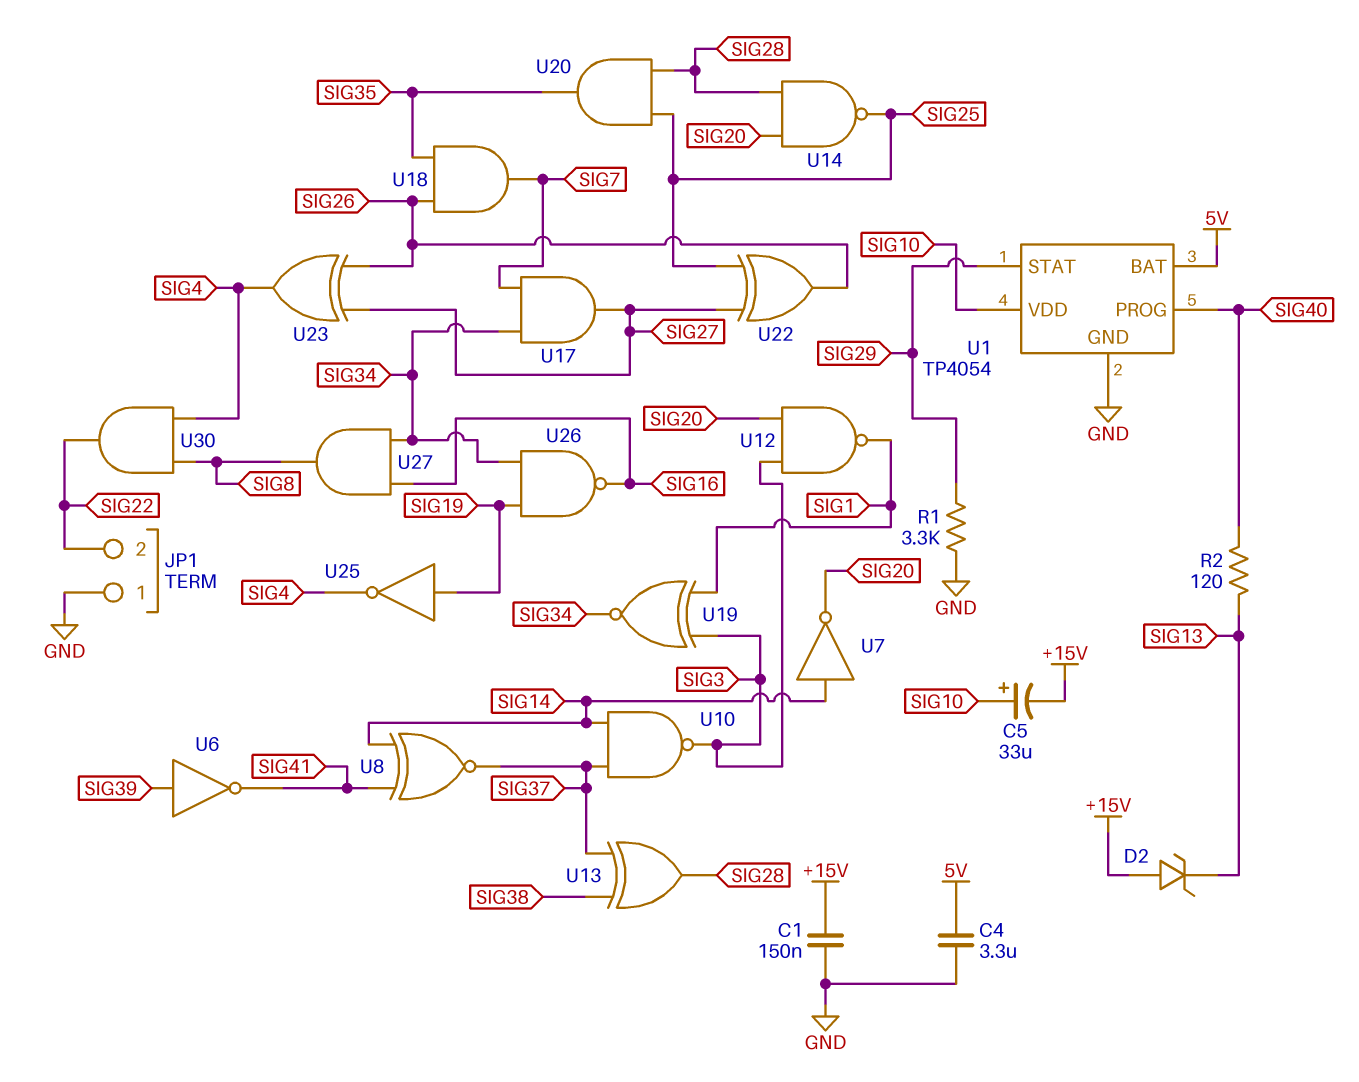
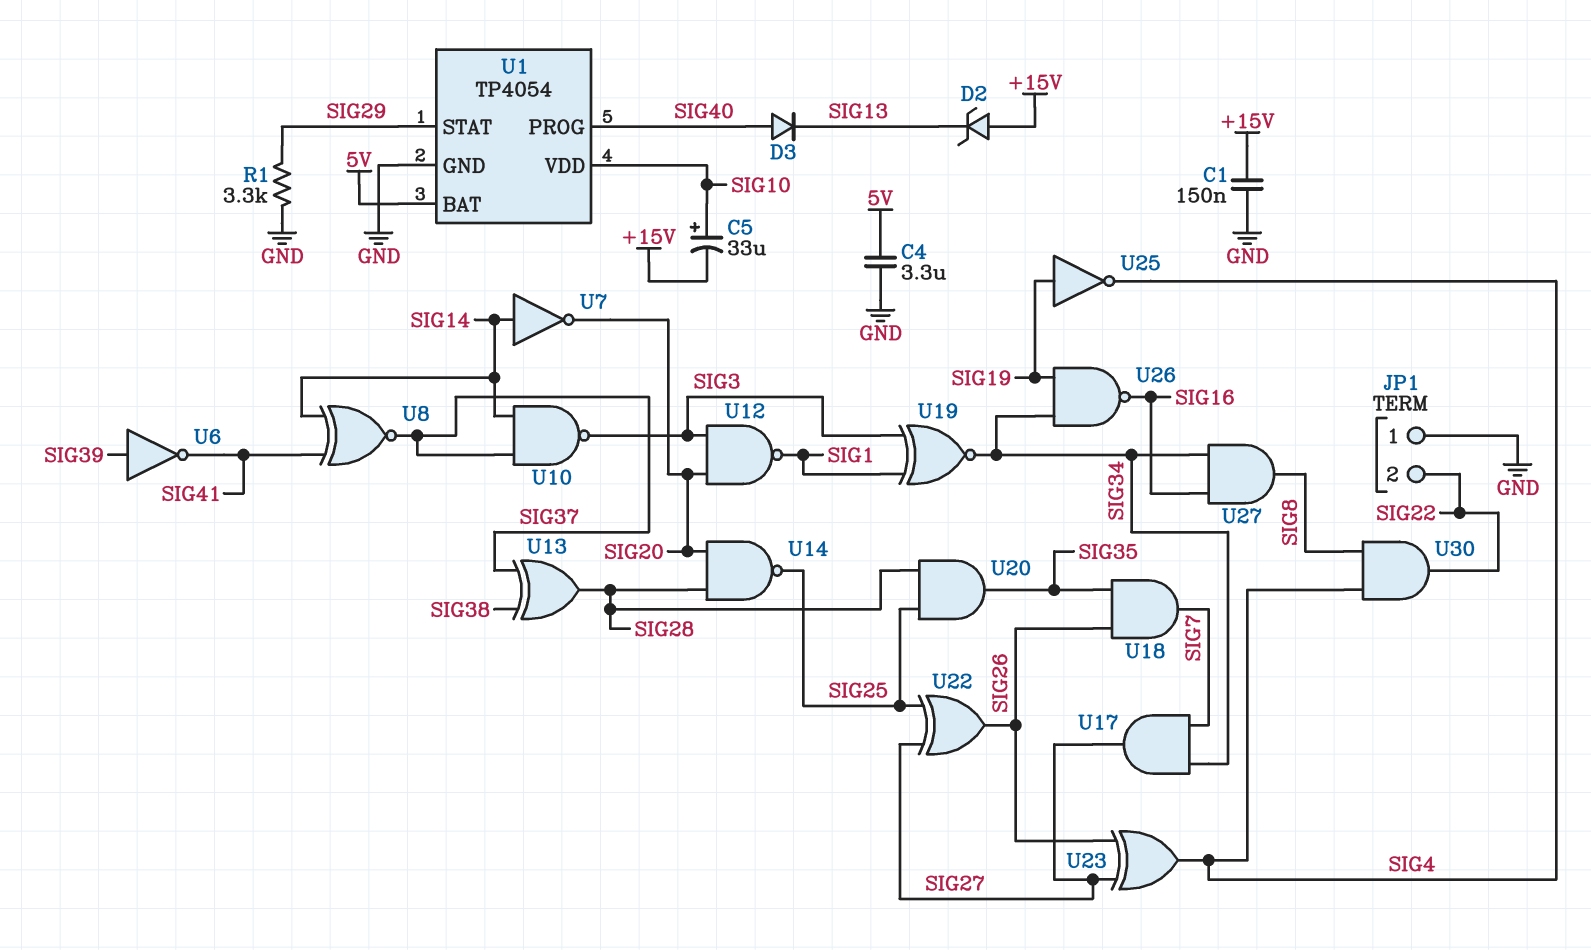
D3: none -> diode (A SIG40, K SIG13)
R2: 120 (SIG13, SIG40) -> none

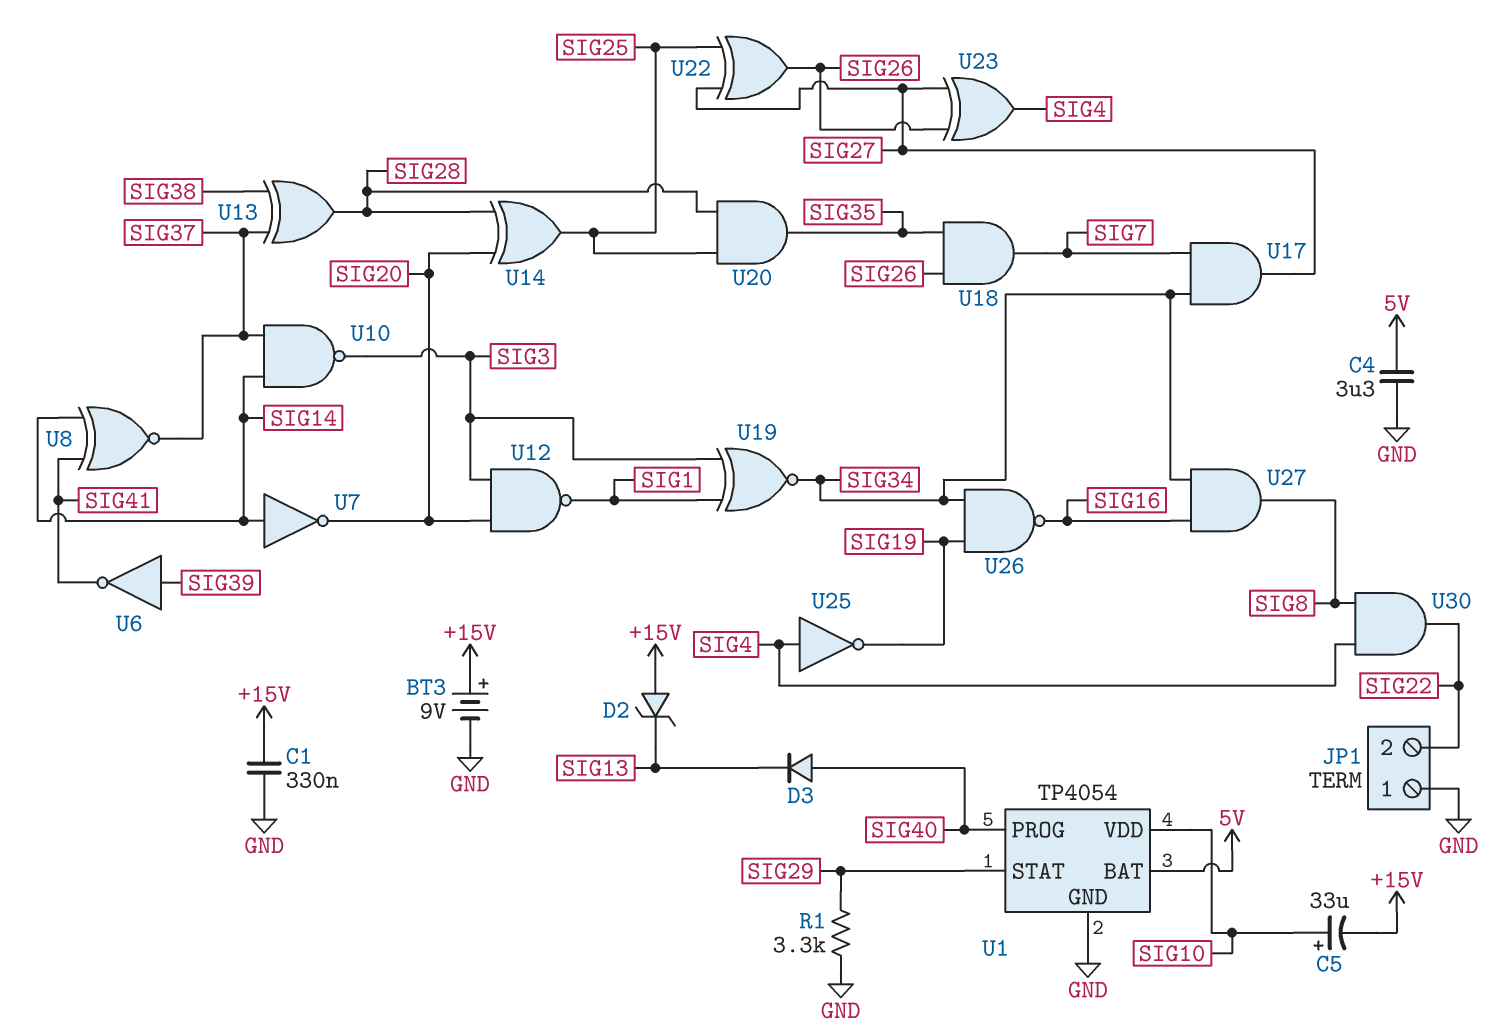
BT3: none -> 9V (plus +15V, minus GND)
C1: 150nF (+15V, GND) -> 330nF (+15V, GND)
U14: NAND (in SIG20, in SIG28, out SIG25) -> XOR (in SIG20, in SIG28, out SIG25)
U25: NOT (in SIG19, out SIG4) -> NOT (in SIG4, out SIG19)

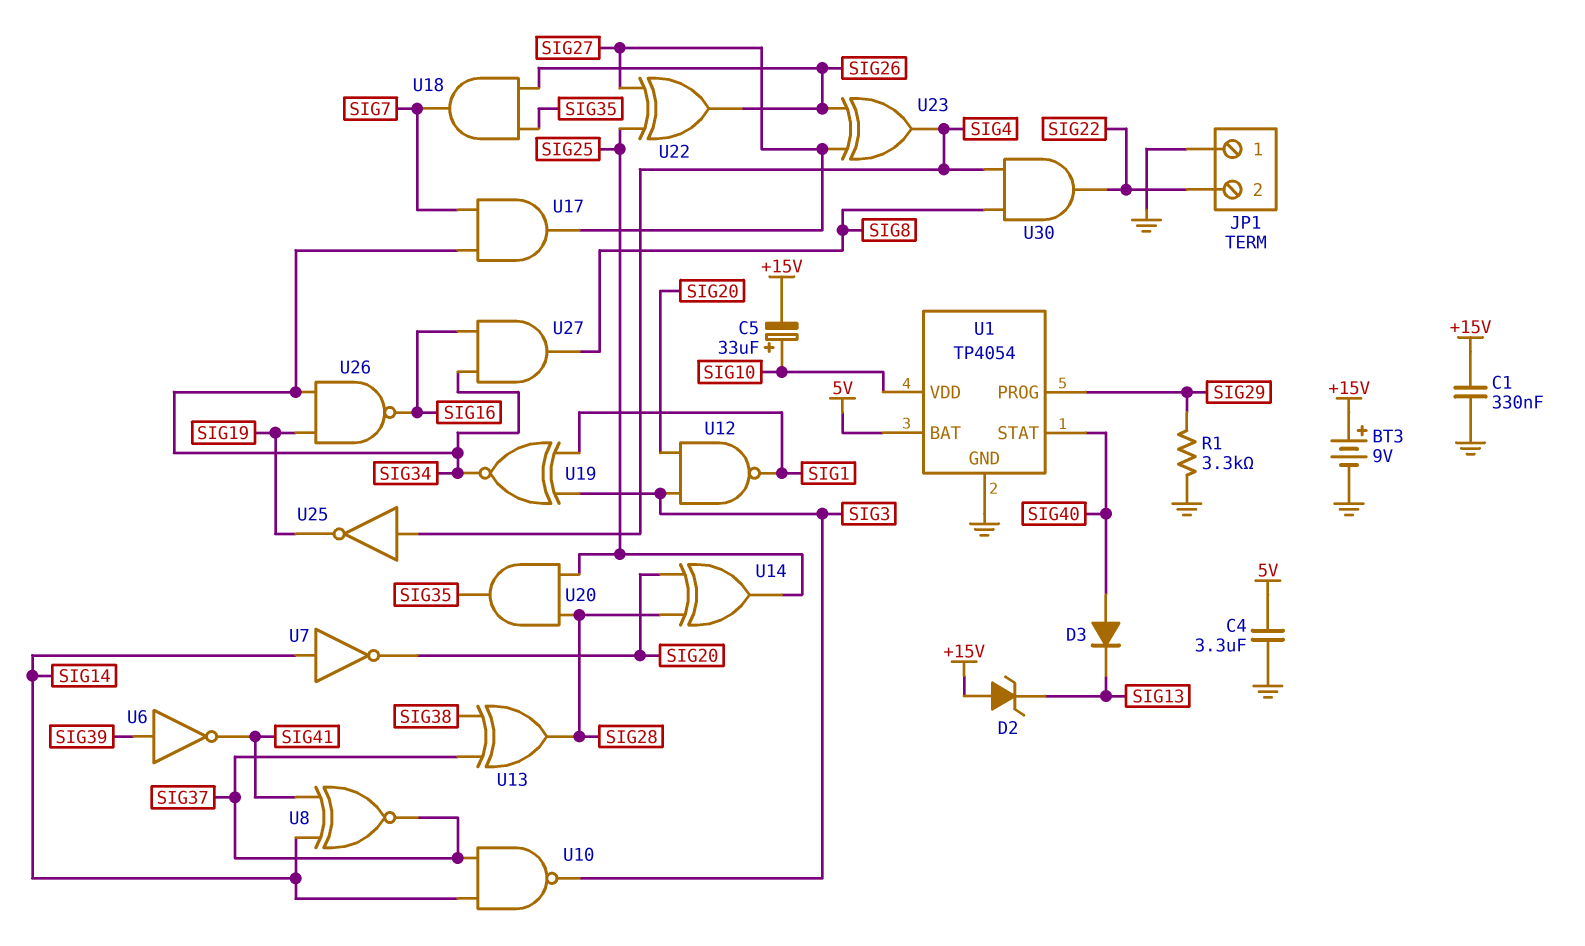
U1 pin PROG: SIG40 -> SIG29
U1 pin STAT: SIG29 -> SIG40

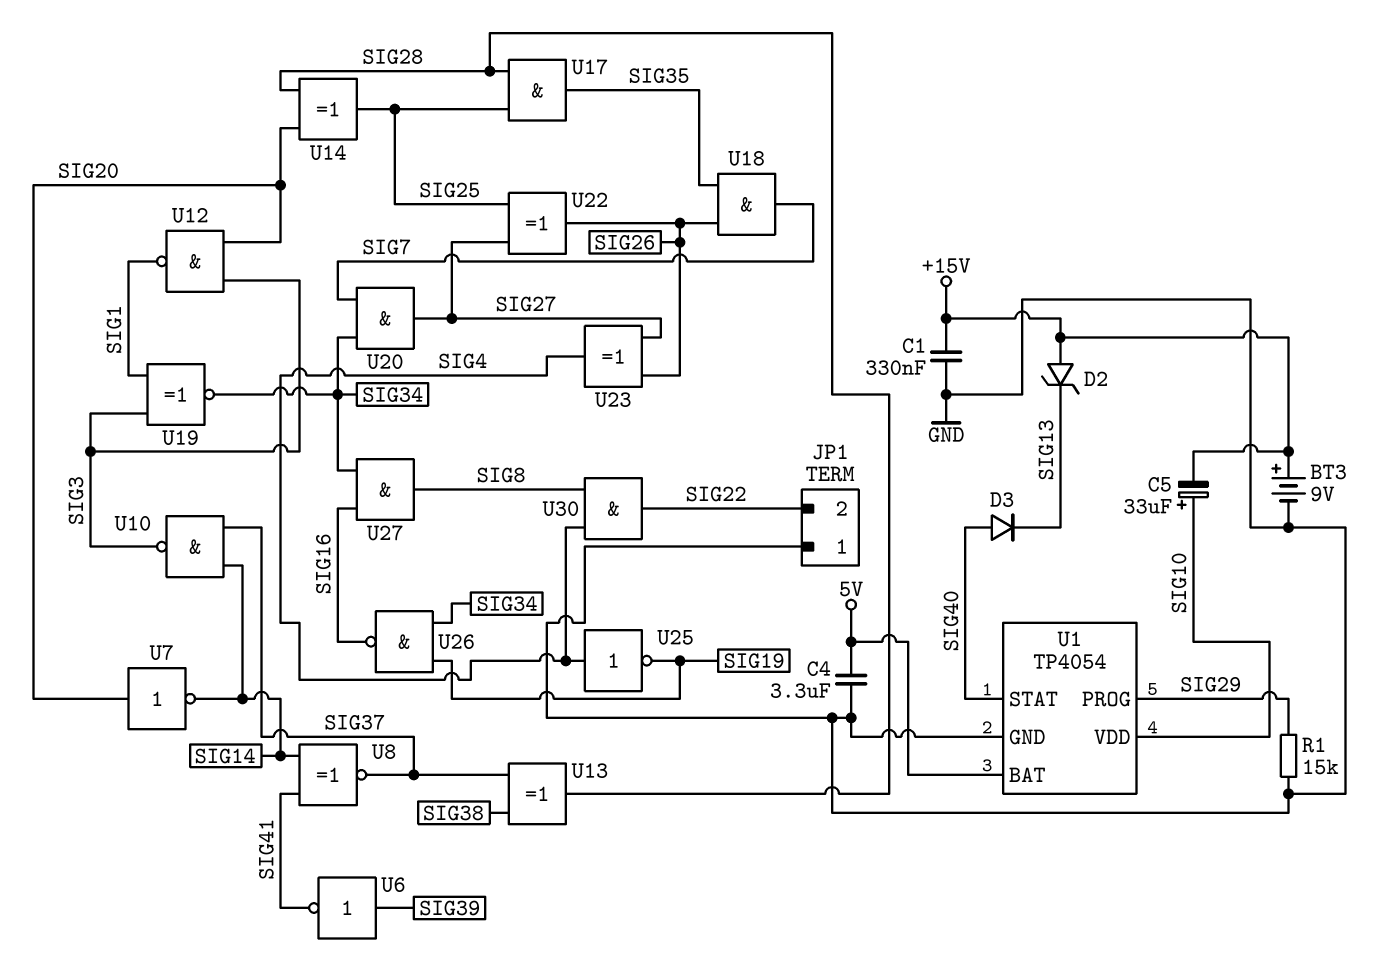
R1: 3.3k (GND, SIG29) -> 15k (GND, SIG29)
U7: NOT (in SIG14, out SIG20) -> NOT (in SIG20, out SIG14)
U17: AND (in SIG7, in SIG34, out SIG27) -> AND (in SIG25, in SIG28, out SIG35)
U20: AND (in SIG25, in SIG28, out SIG35) -> AND (in SIG7, in SIG34, out SIG27)

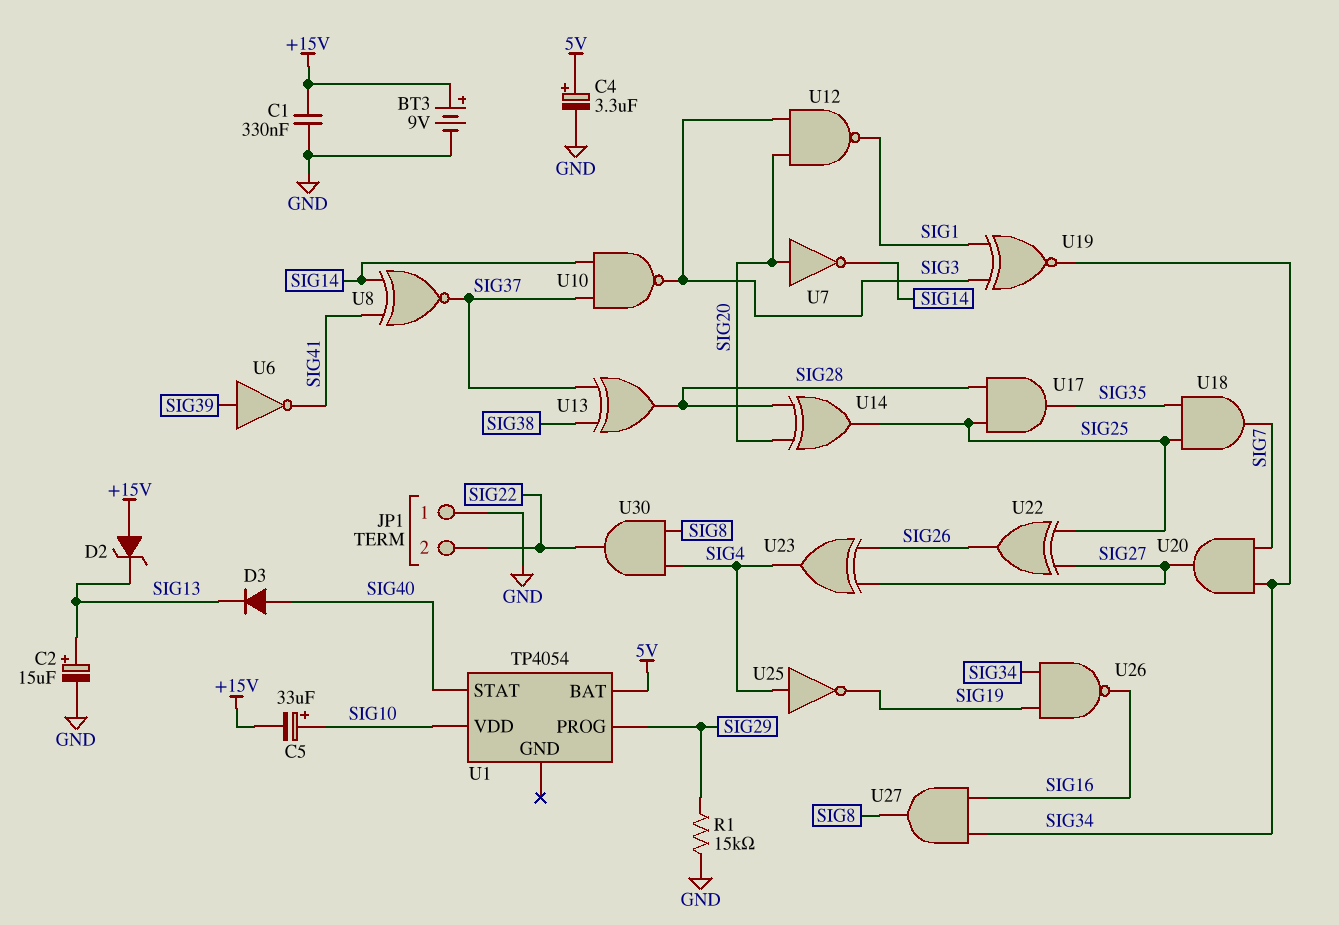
C2: none -> 15uF (plus SIG13, minus GND)
C4: 3.3uF (5V, GND) -> 3.3uF (plus 5V, minus GND)
U1 pin GND: GND -> none
U18: AND (in SIG26, in SIG35, out SIG7) -> AND (in SIG25, in SIG35, out SIG7)

